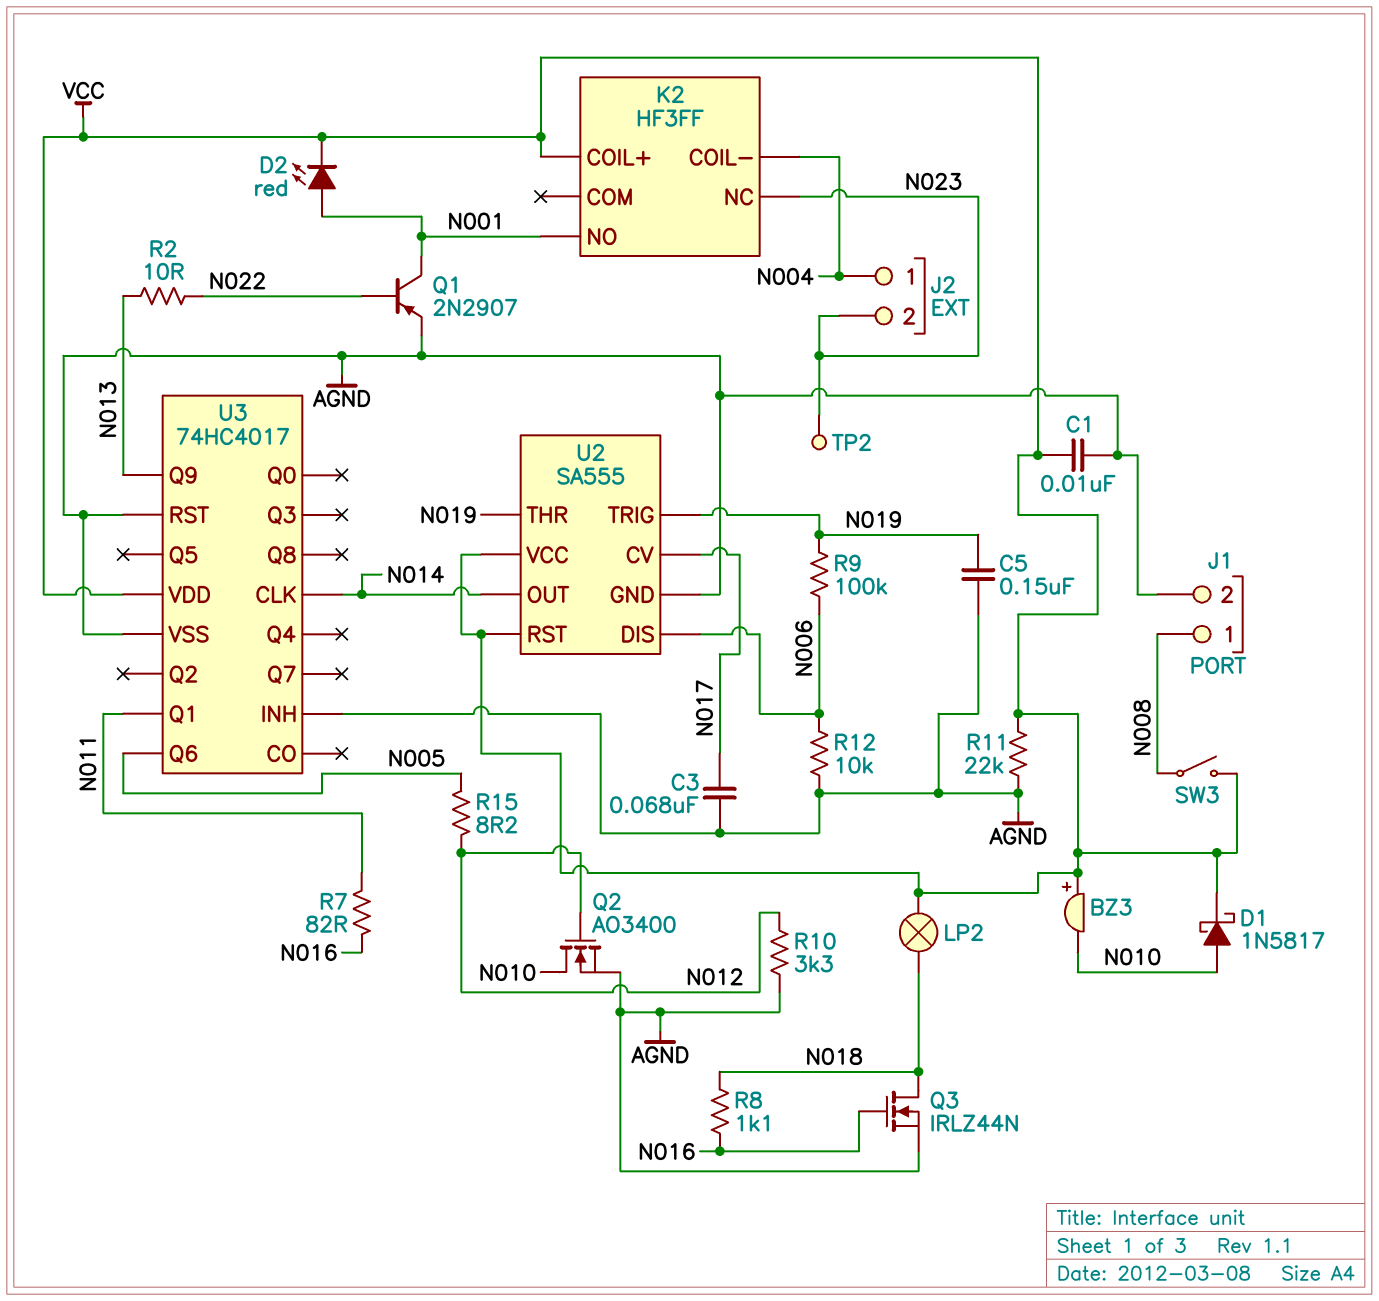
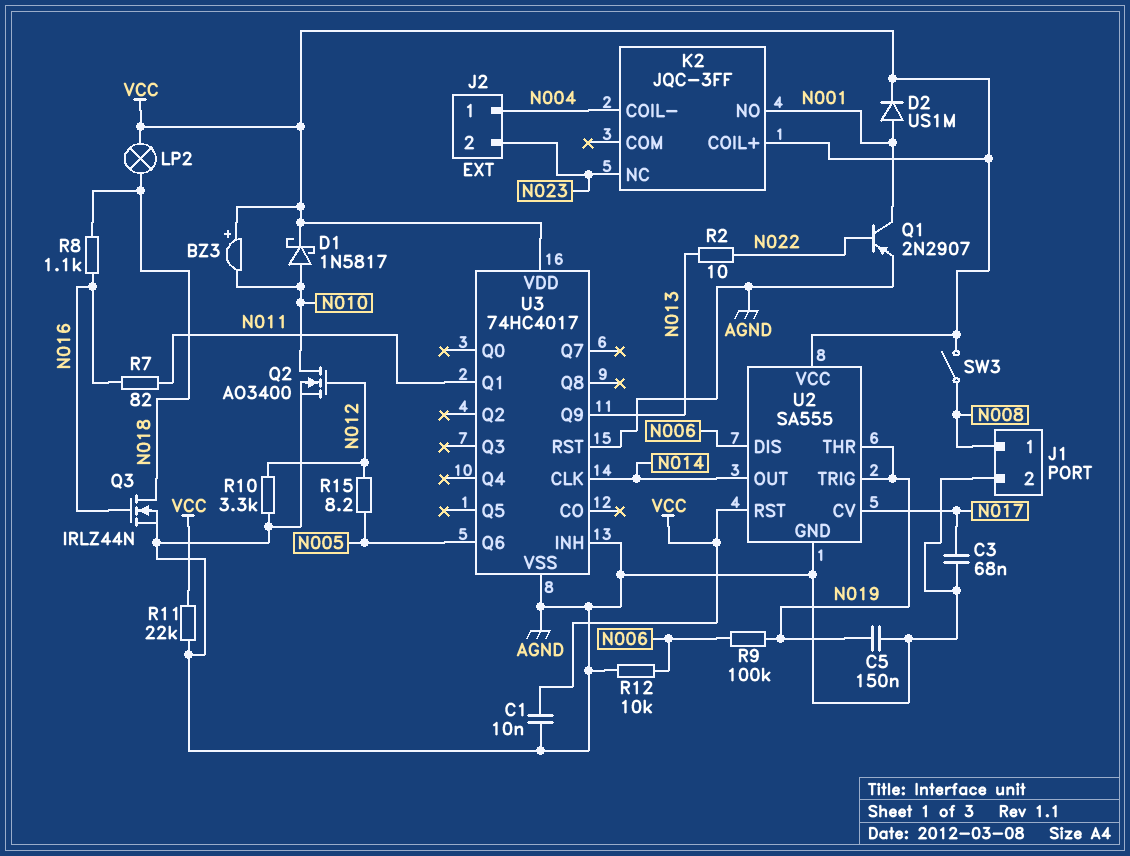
D2: LED red (A N001, K VCC) -> diode US1M (A N001, K VCC)
K2: HF3FF -> JQC-3FF
TP2: test point (N023) -> none

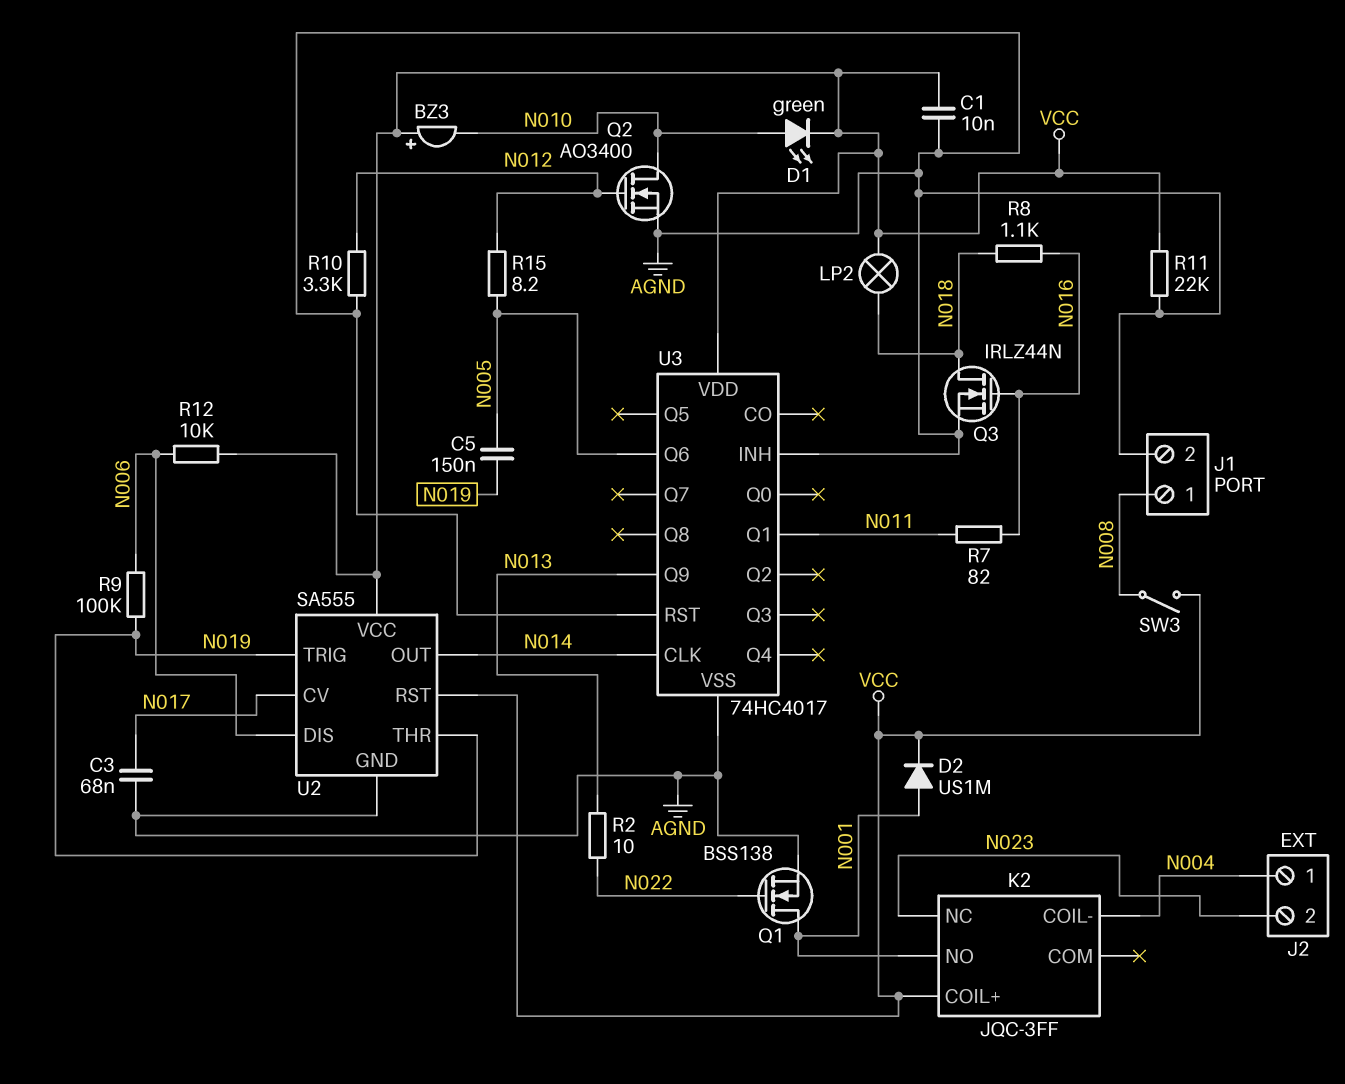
C5: 150nF (AGND, N019) -> 150nF (N005, N019)
D1: schottky 1N5817 (A N010, K VCC) -> LED green (A N010, K VCC)
Q1: PNP 2N2907 (B N022, C N001, E AGND) -> NMOS BSS138 (G N022, D N001, S AGND)
R12: 10k (AGND, N006) -> 10k (N006, VCC)

